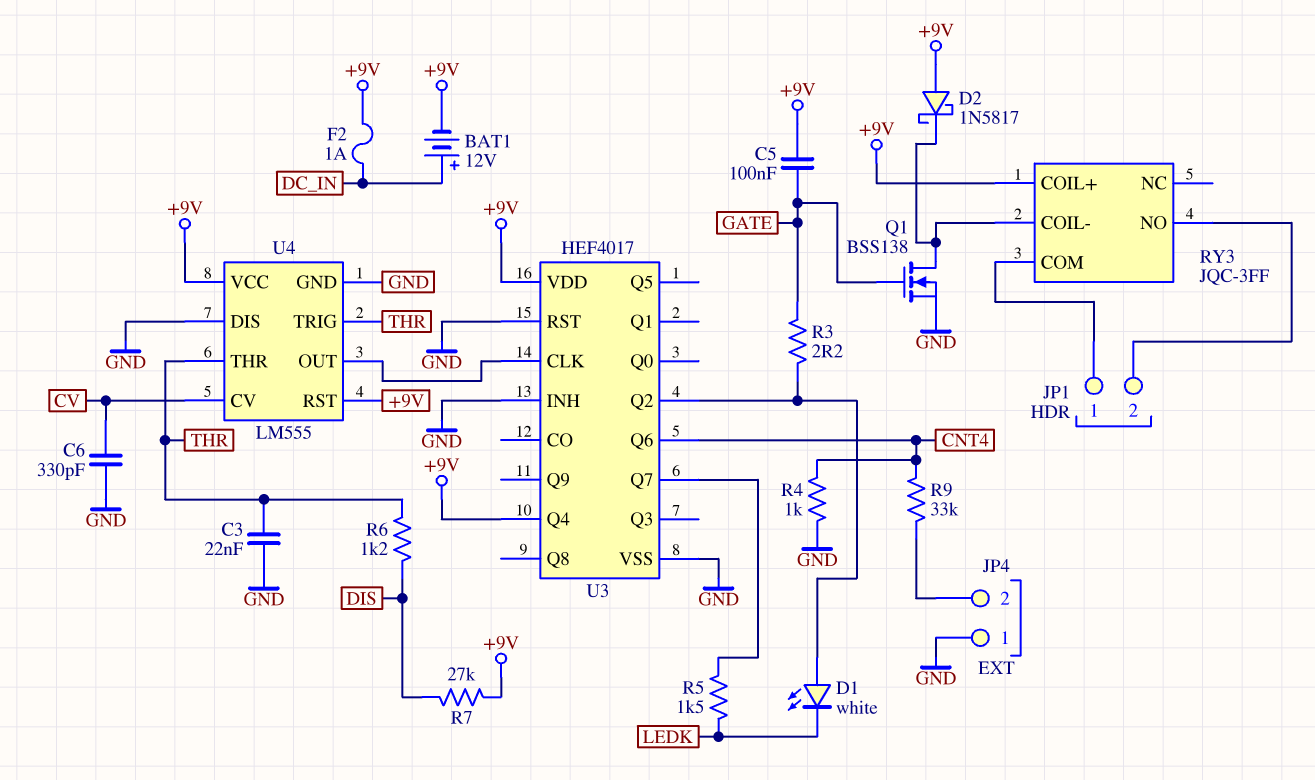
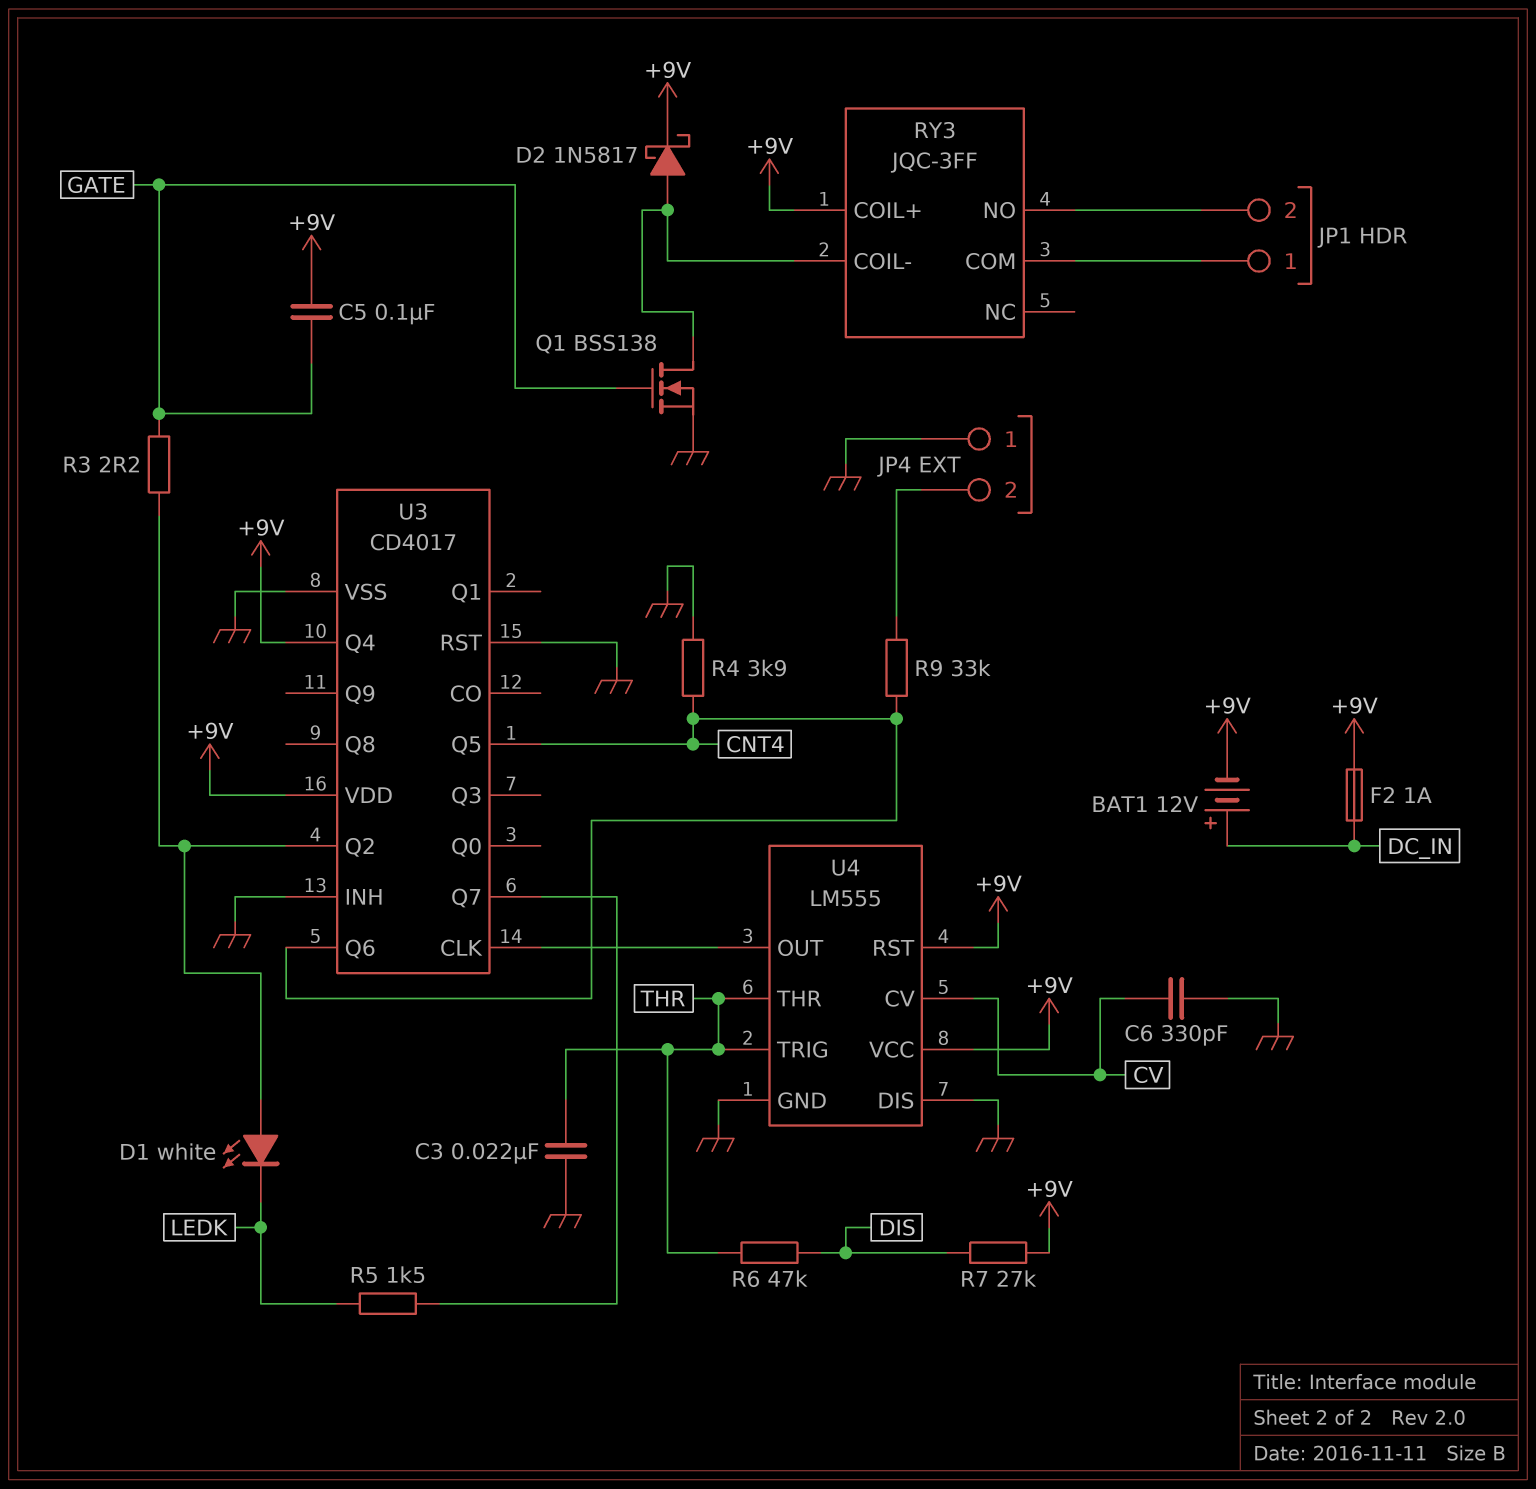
D2: schottky 1N5817 (A +9V, K RY3/COIL-) -> schottky 1N5817 (A RY3/COIL-, K +9V)
R4: 1k (CNT4, GND) -> 3.9k (CNT4, GND)
R6: 1.2k (DIS, THR) -> 47k (DIS, THR)
U3: HEF4017 -> CD4017
U3 pin Q5: none -> CNT4

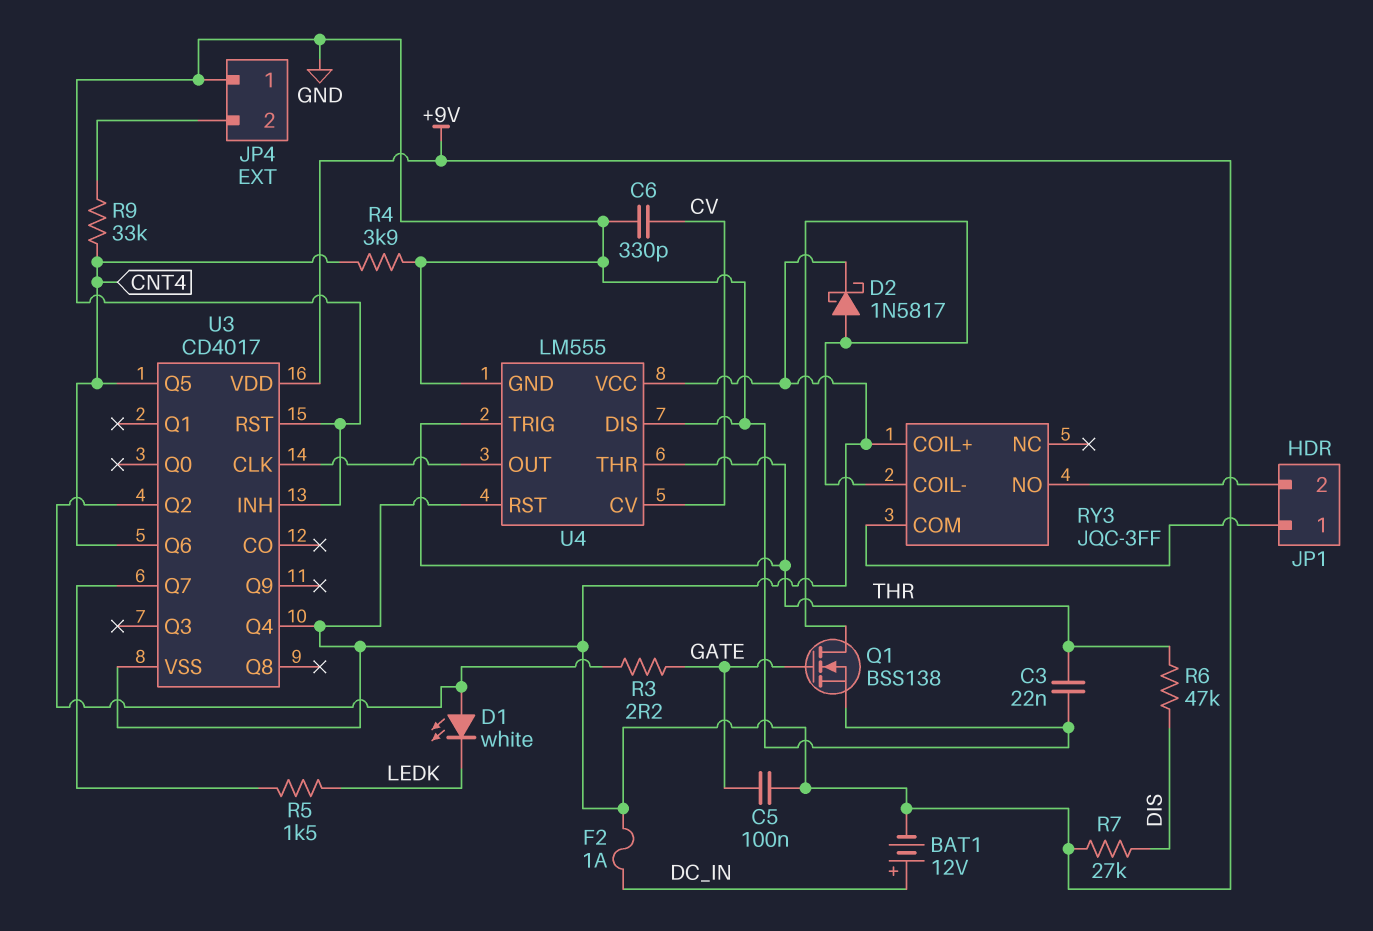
U3 pin VSS: GND -> +9V

